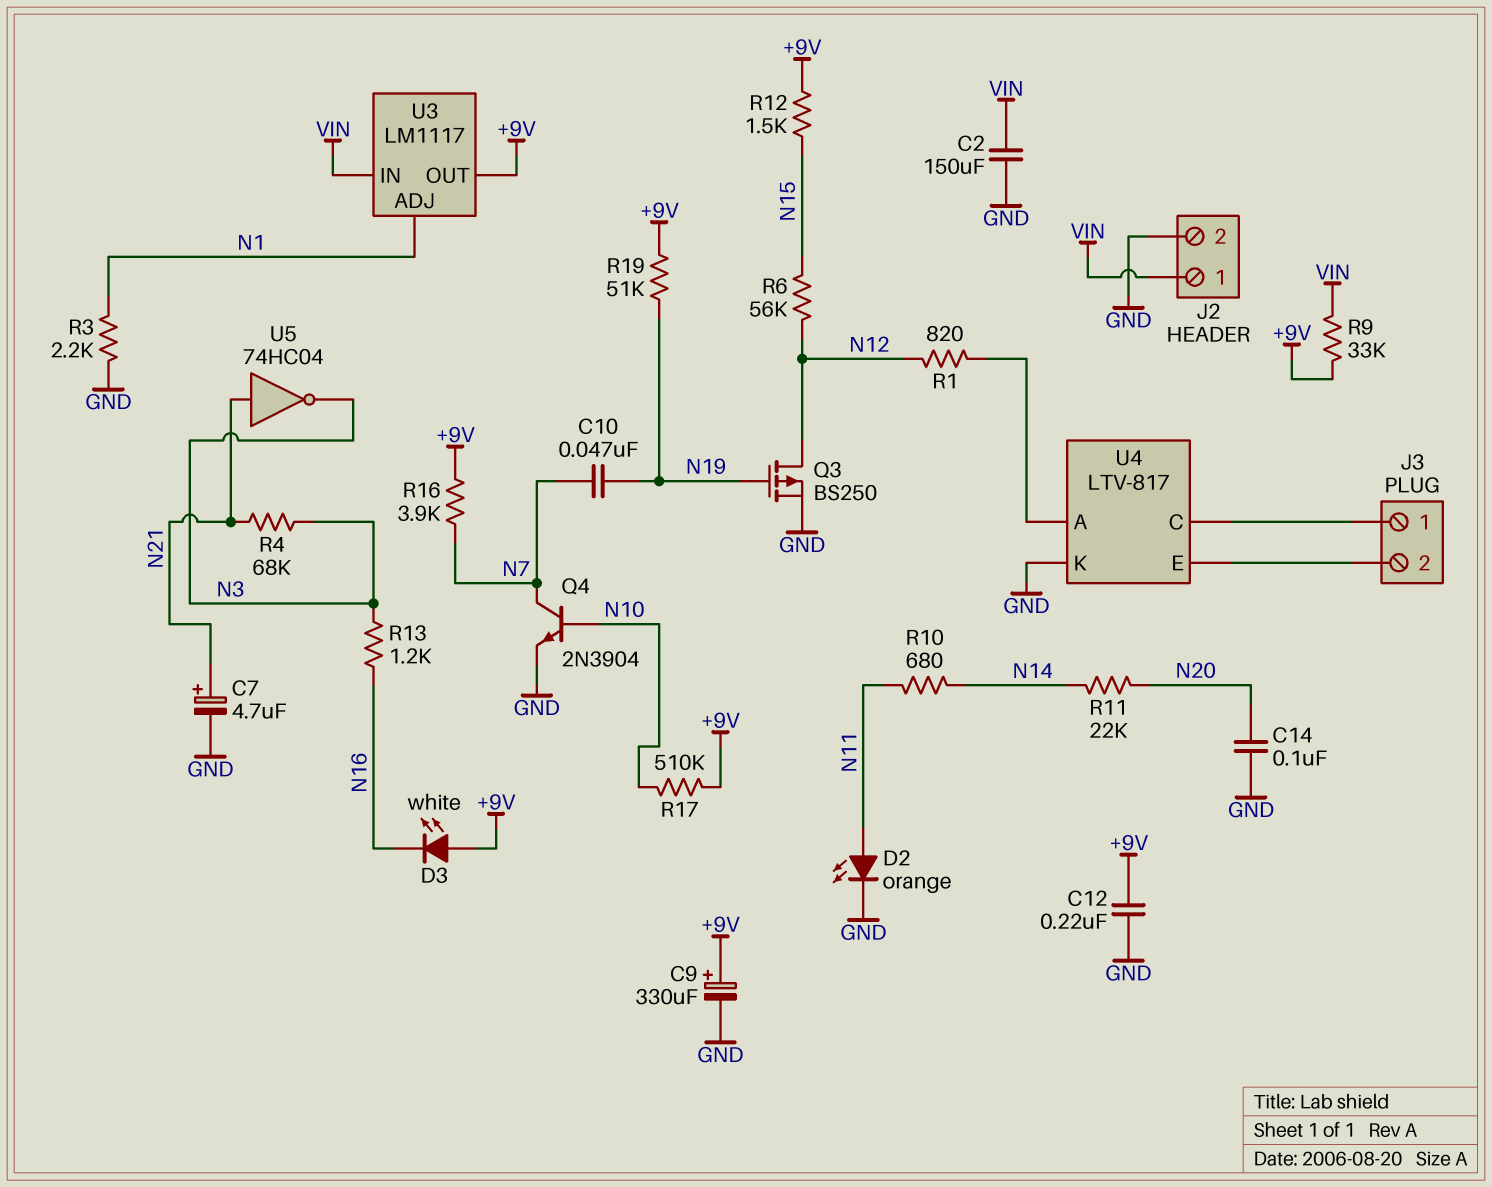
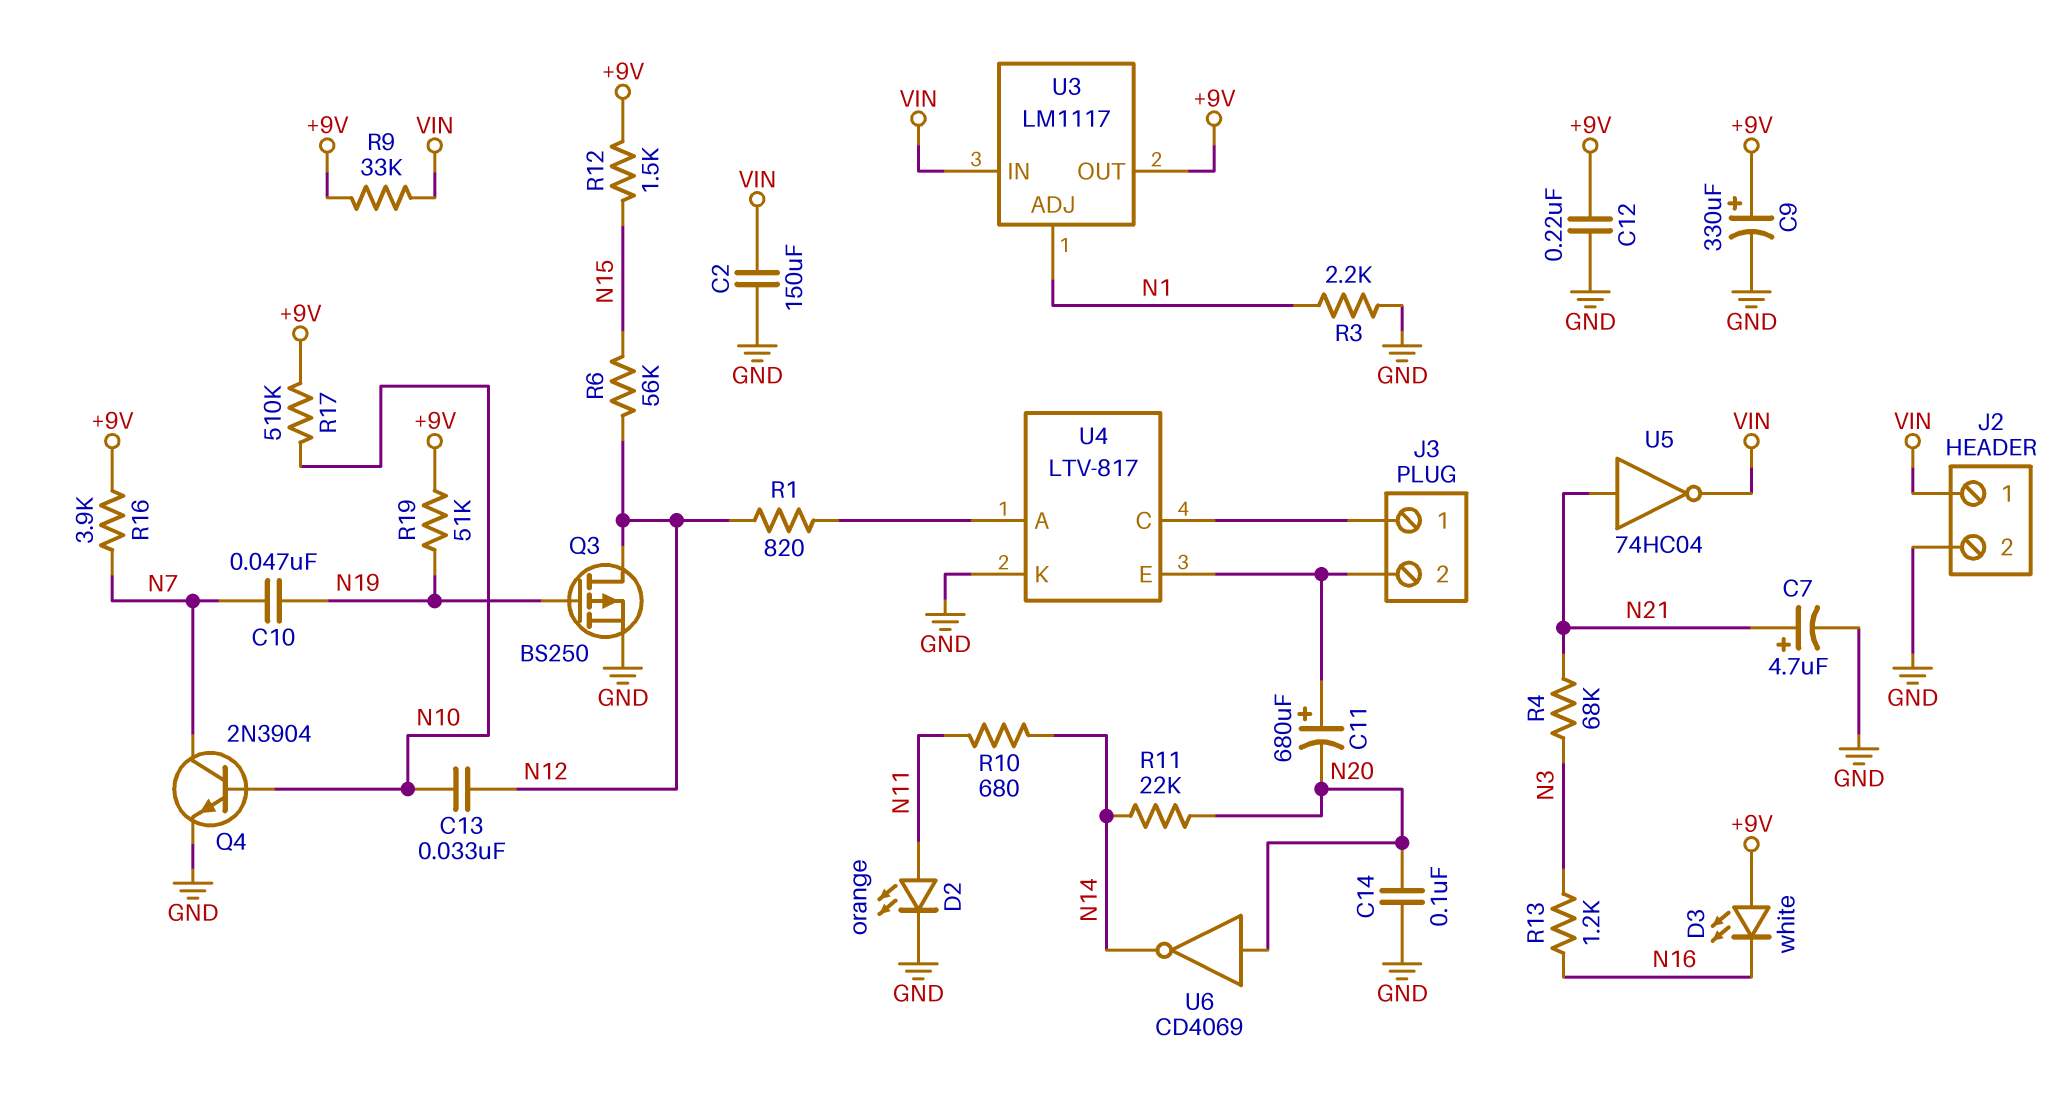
C11: none -> 680uF (plus J3/2, minus N20)
C13: none -> 33nF (N10, N12)
U5: NOT 74HC04 (in N21, out N3) -> NOT 74HC04 (in N21, out VIN)
U6: none -> NOT CD4069 (in N20, out N14)

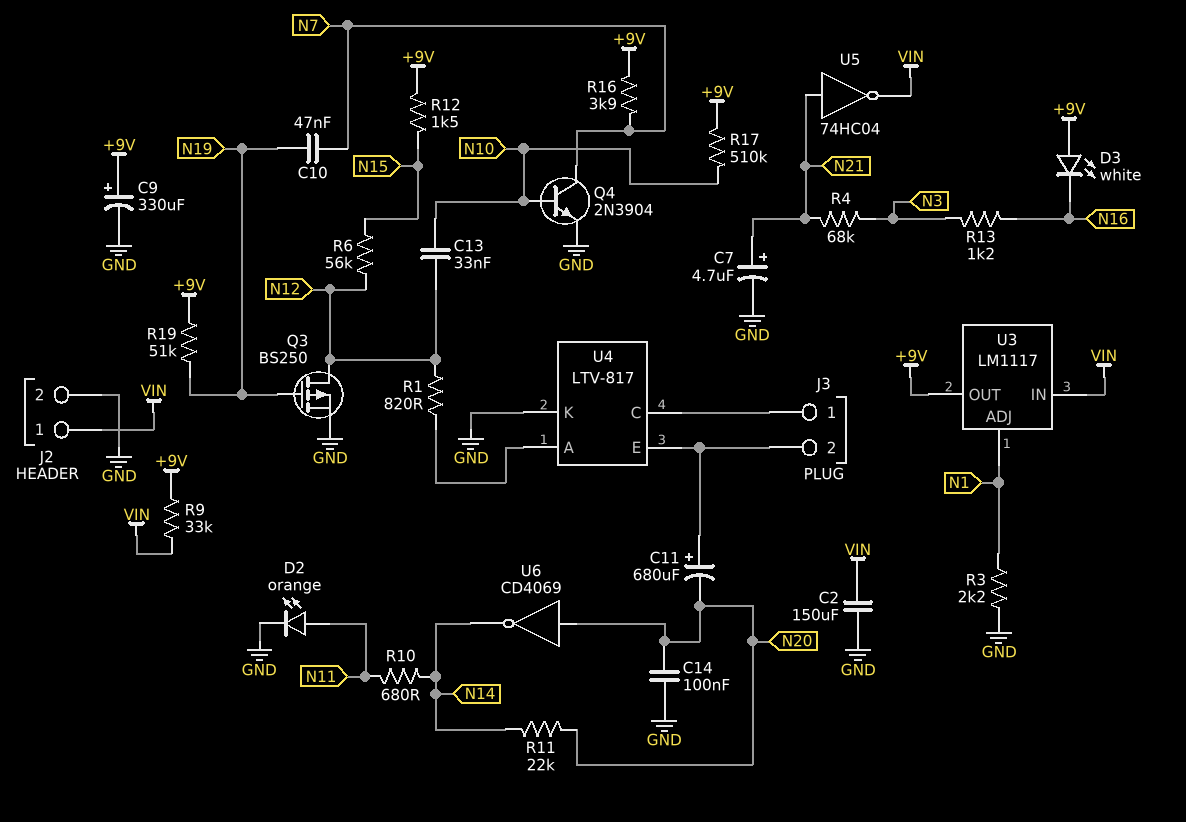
C12: 220nF (+9V, GND) -> none

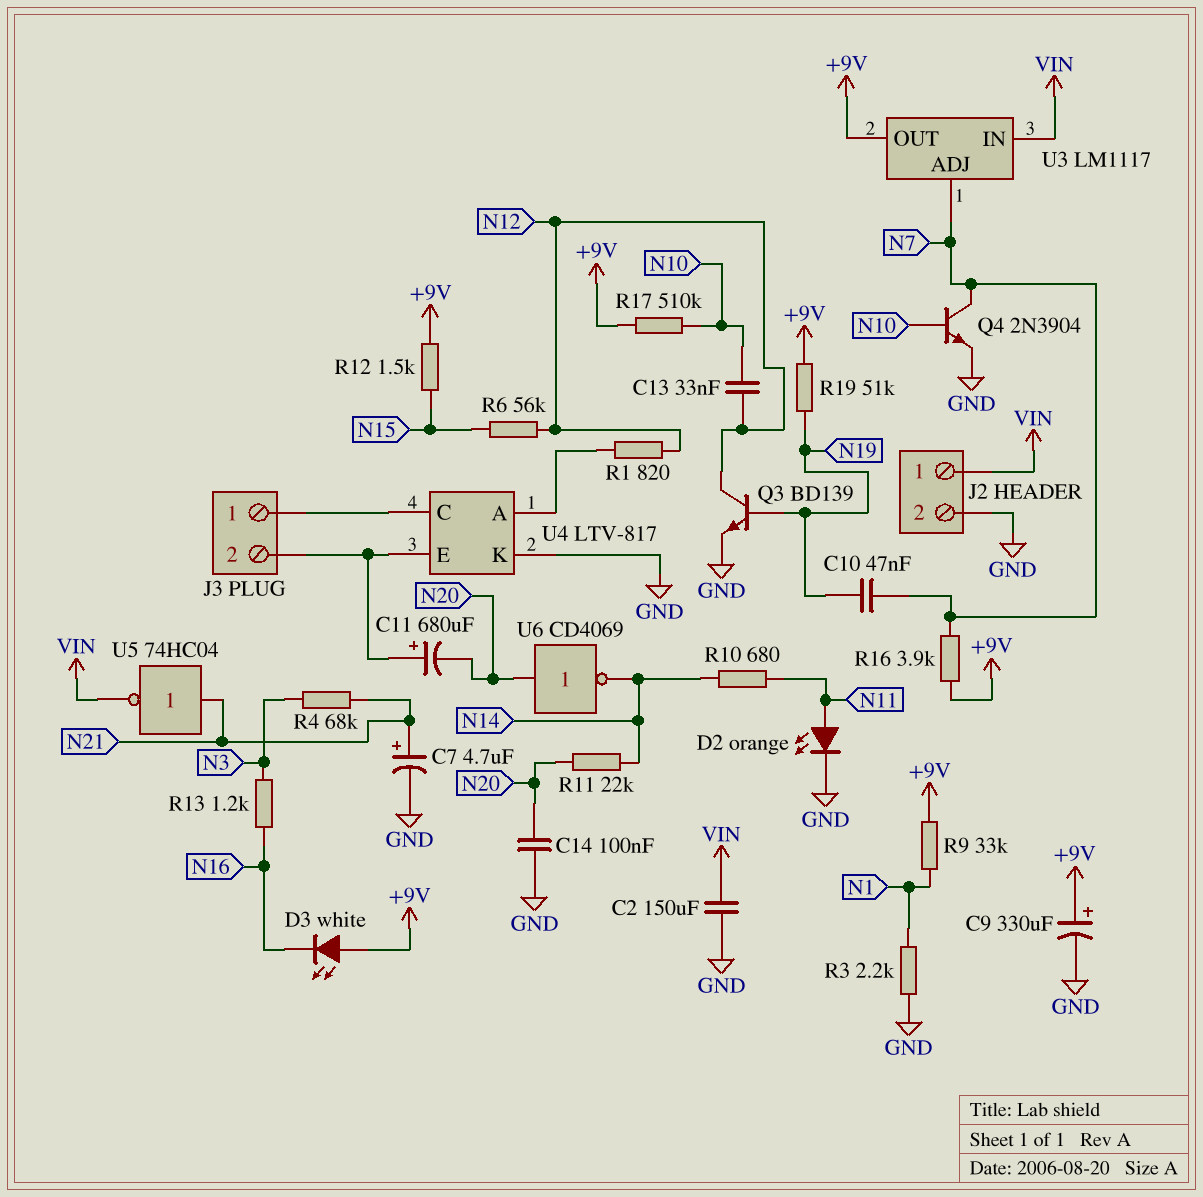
Q3: PMOS BS250 (G N19, D N12, S GND) -> NPN BD139 (B N19, C N12, E GND)
R9: 33k (+9V, VIN) -> 33k (+9V, N1)
U3 pin ADJ: N1 -> N7

